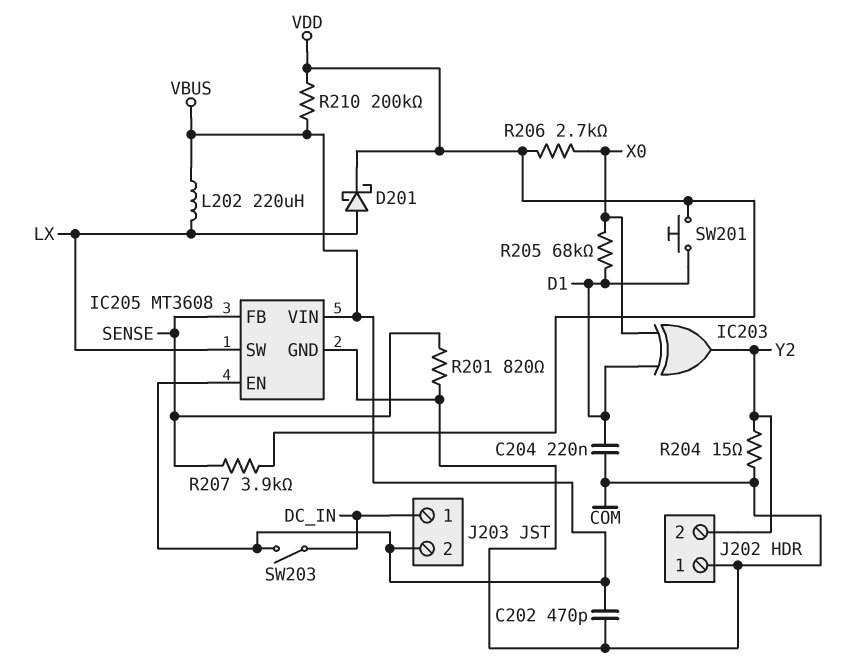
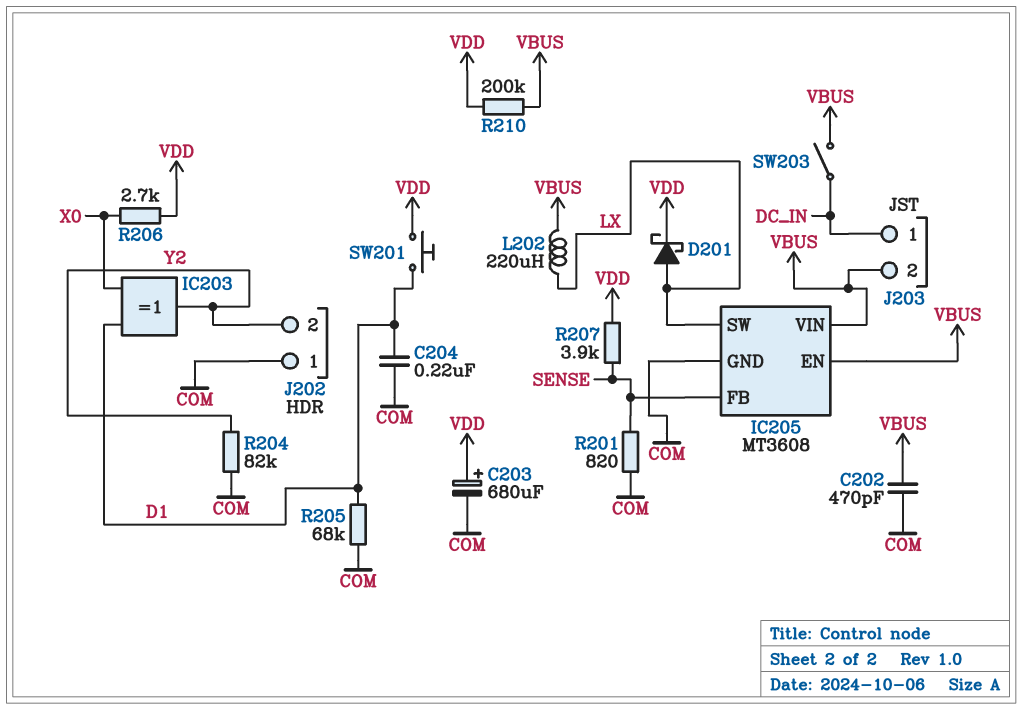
C203: none -> 680uF (plus VDD, minus COM)
R204: 15 (COM, Y2) -> 82k (COM, Y2)
R205: 68k (D1, X0) -> 68k (COM, D1)

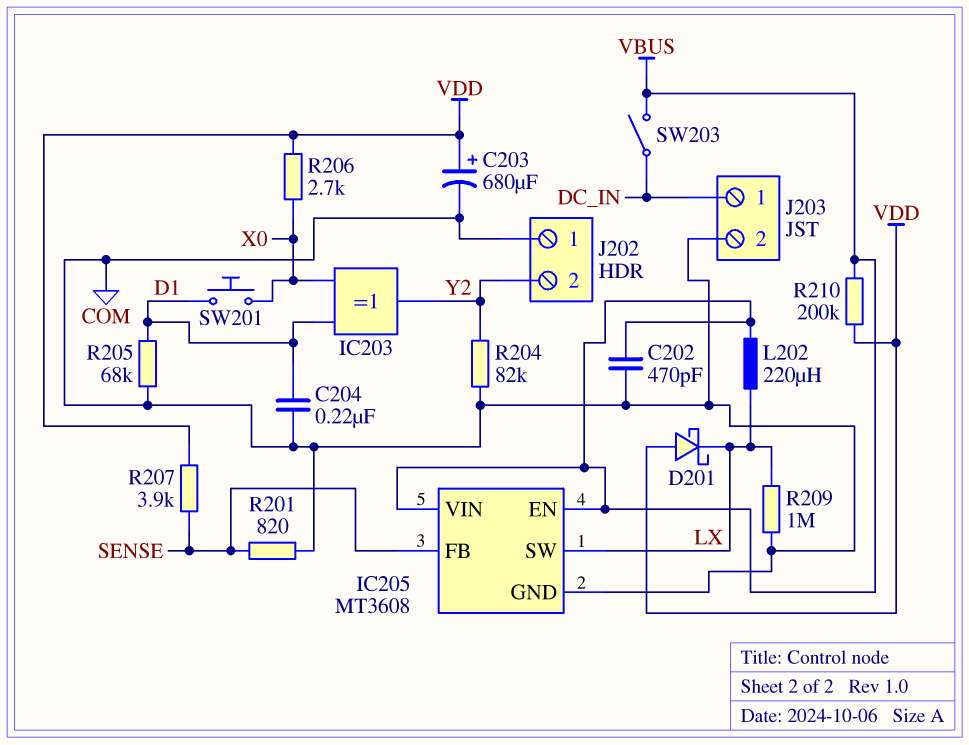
D201: schottky (A LX, K VDD) -> schottky (A VDD, K LX)
J203 pin 2: VBUS -> COM
R209: none -> 1M (COM, LX)
SW201: button (D1, VDD) -> button (D1, X0)

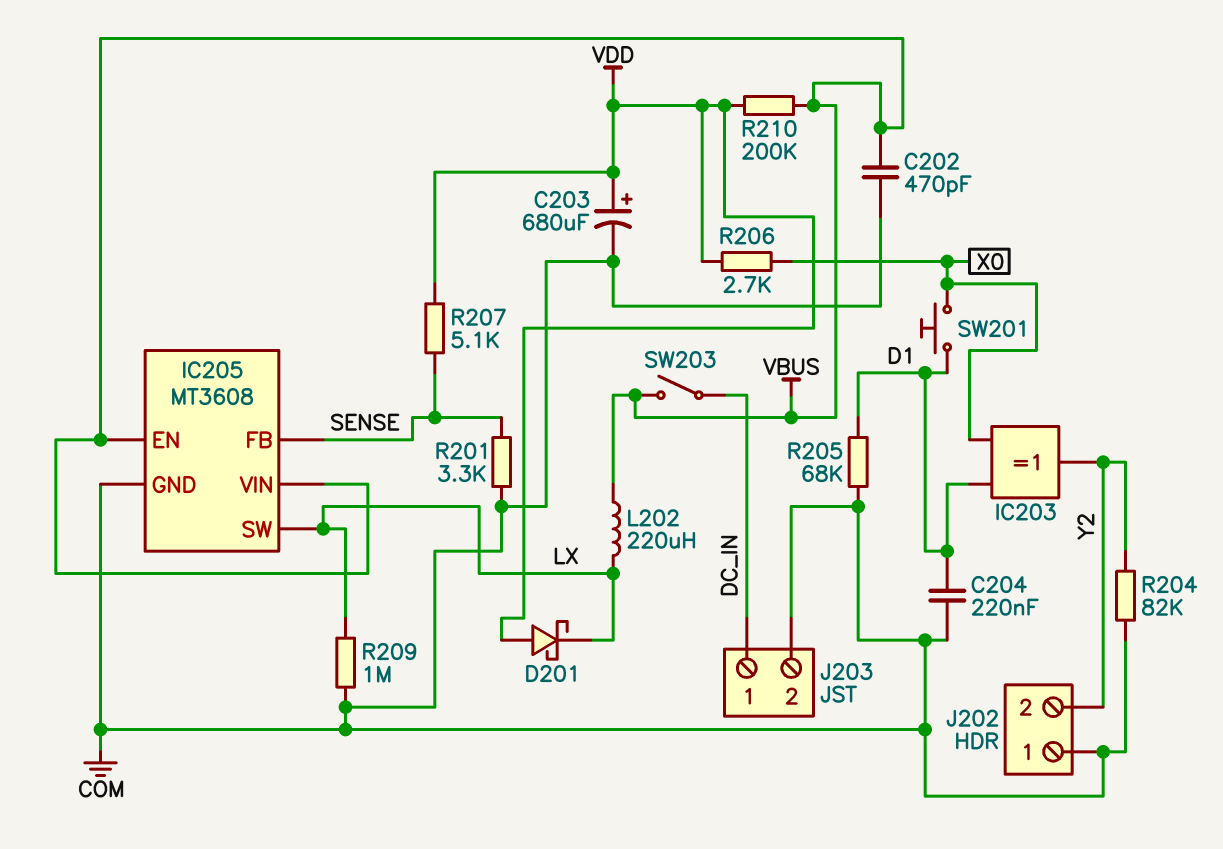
R201: 820 (COM, SENSE) -> 3.3k (COM, SENSE)
R207: 3.9k (SENSE, VDD) -> 5.1k (SENSE, VDD)

